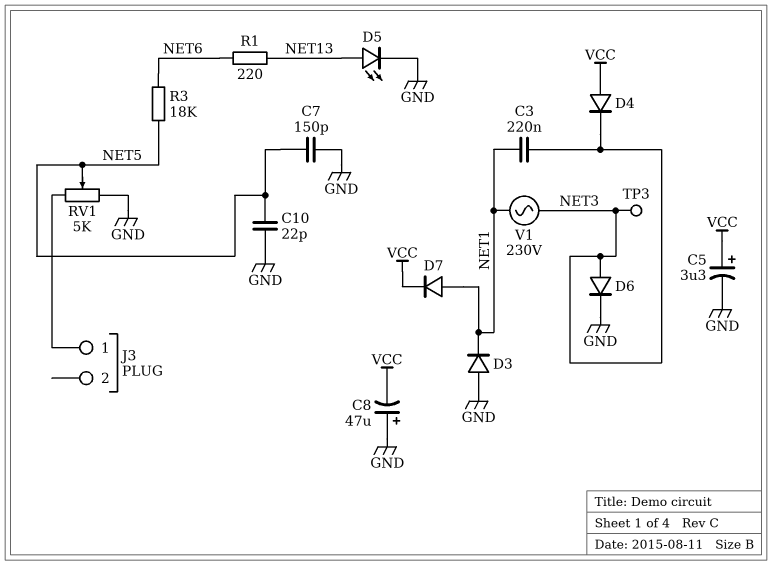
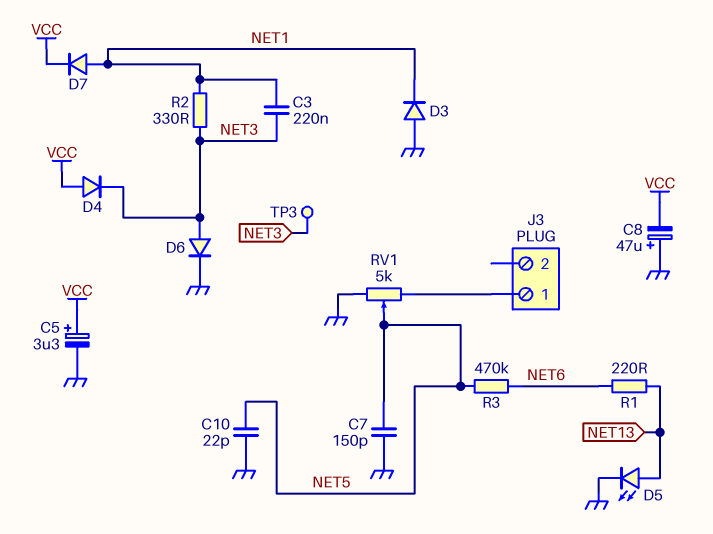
R2: none -> 330 (NET1, NET3)
R3: 18k (NET5, NET6) -> 470k (NET5, NET6)
V1: AC 230V (NET1, NET3) -> none

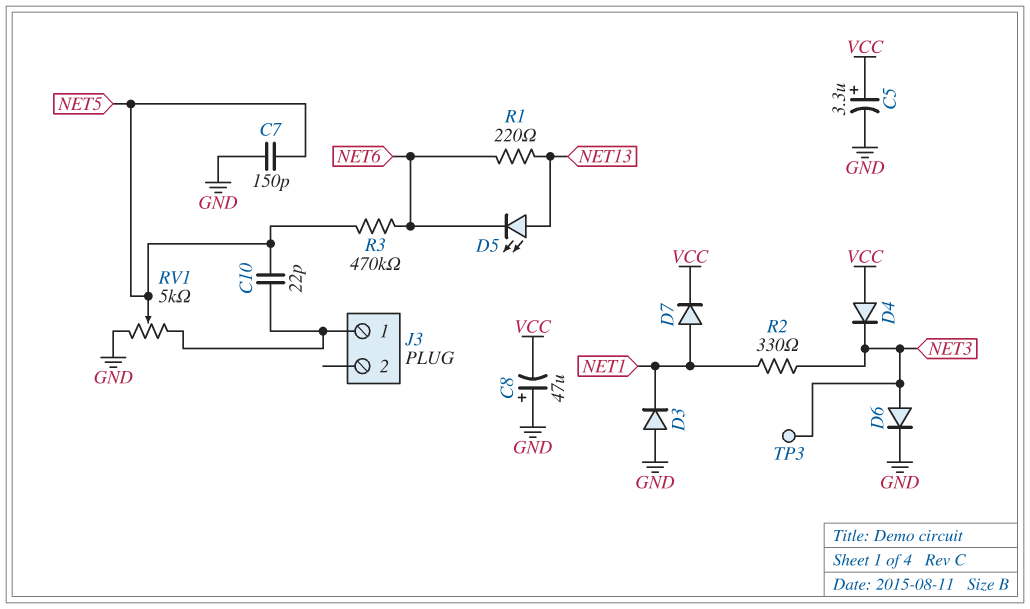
C3: 220nF (NET1, NET3) -> none
C10: 22pF (GND, NET5) -> 22pF (J3/1, NET5)
D5: LED (A NET13, K GND) -> LED (A NET13, K NET6)

